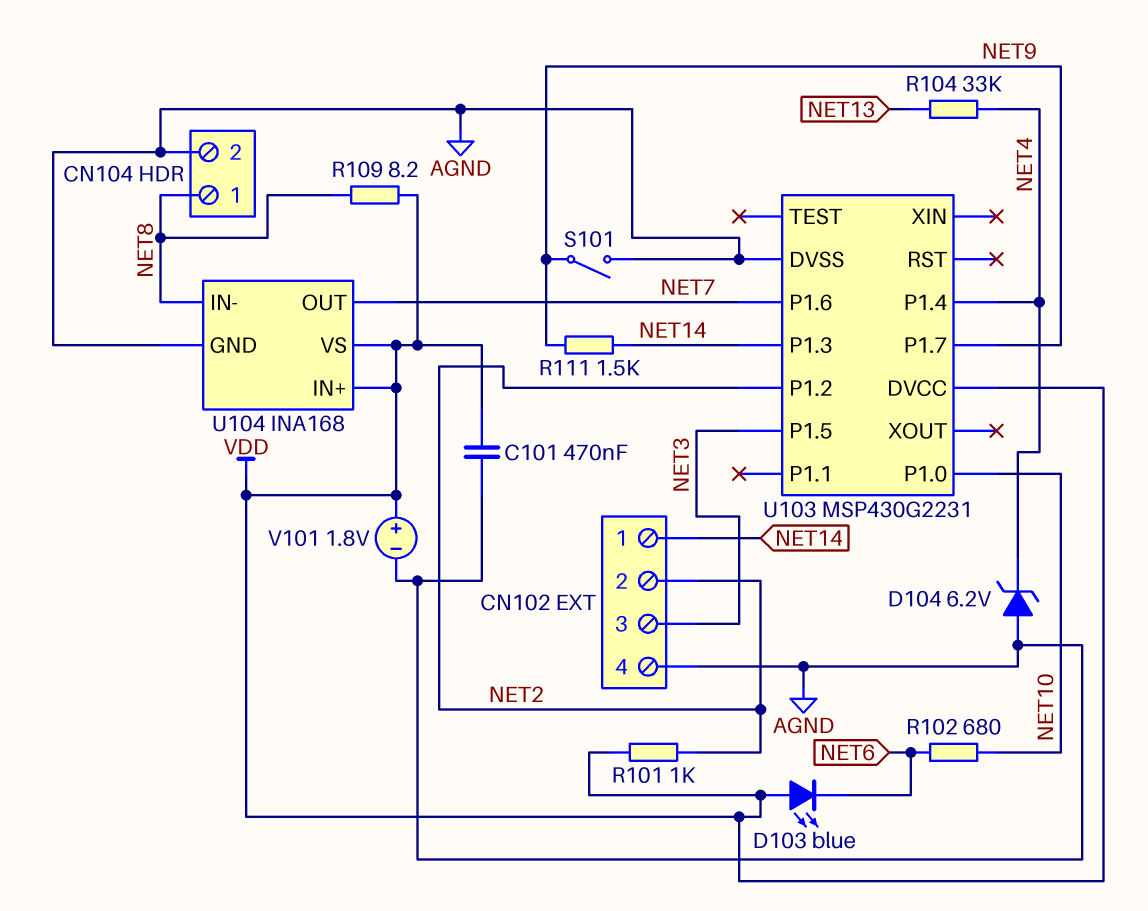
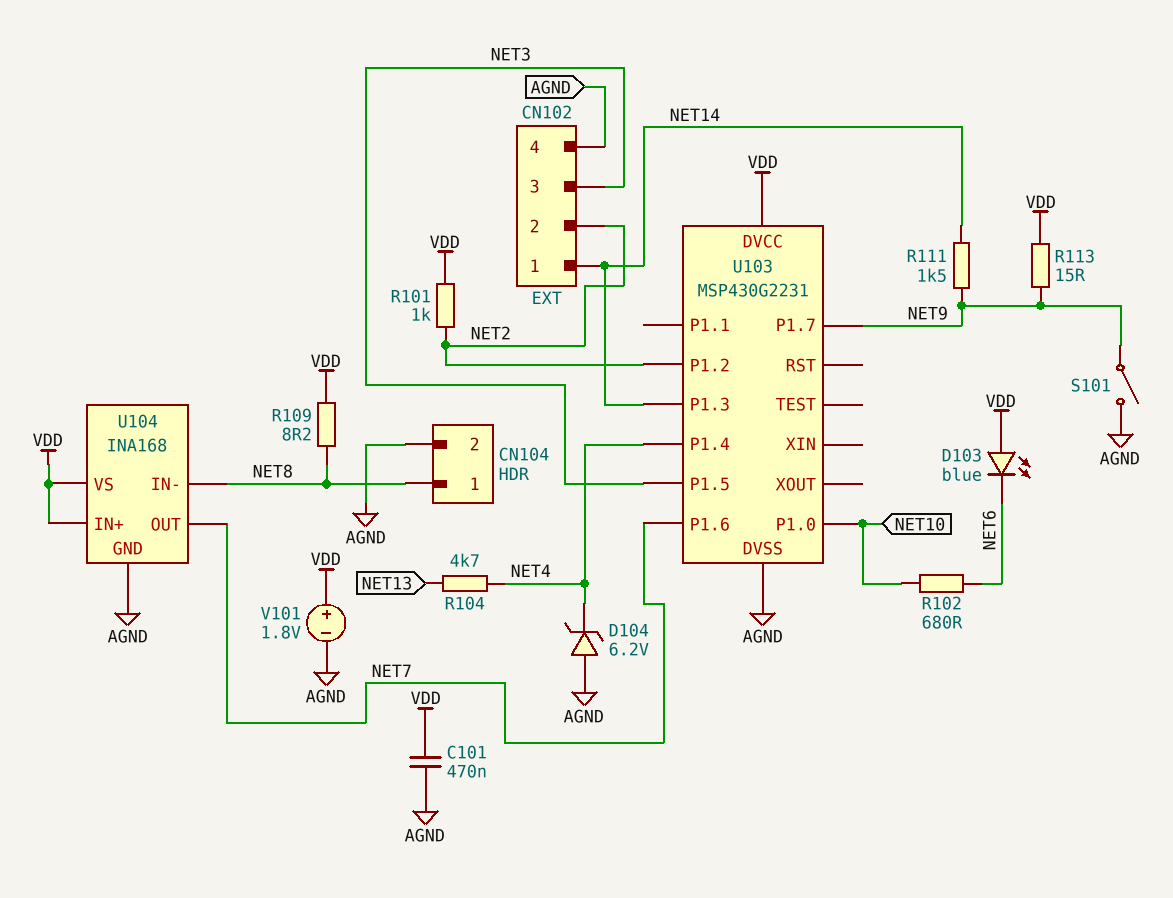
R104: 33k (NET4, NET13) -> 4.7k (NET4, NET13)
R113: none -> 15 (NET9, VDD)

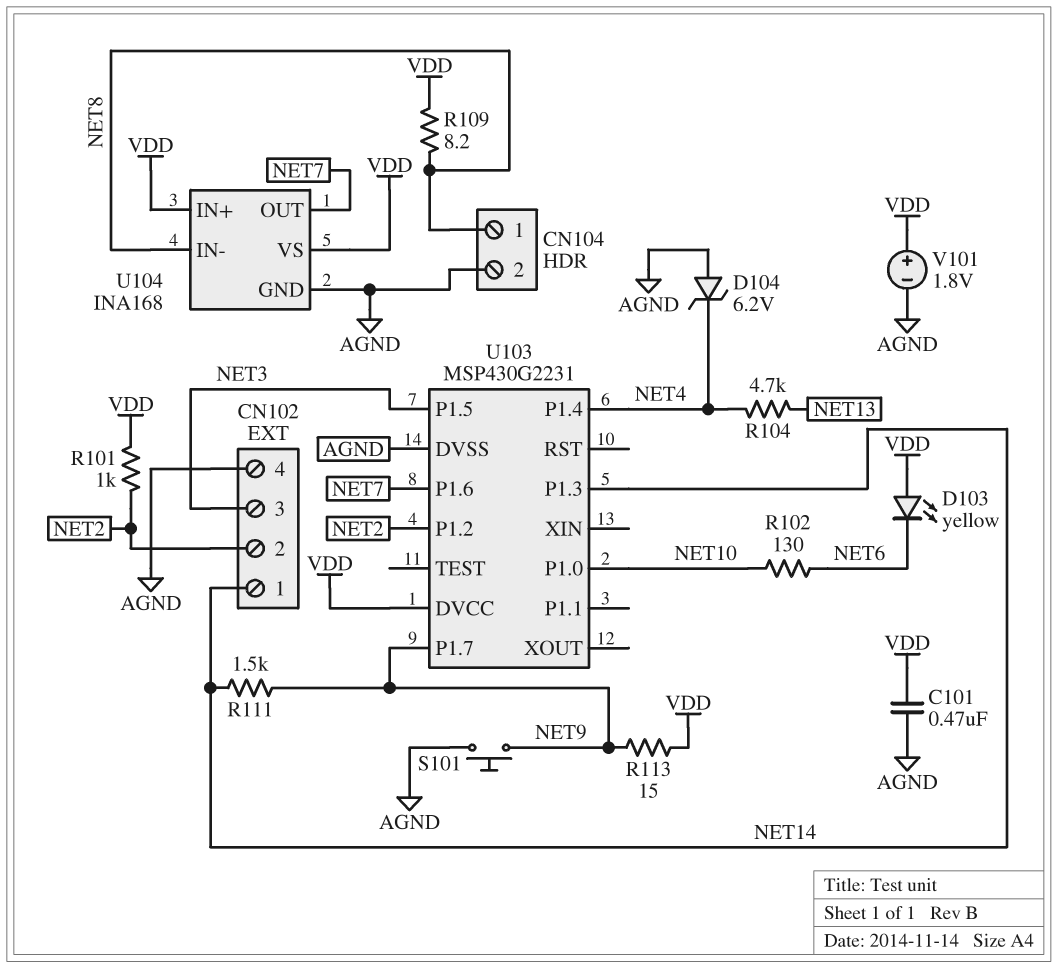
D103: LED blue (A VDD, K NET6) -> LED yellow (A VDD, K NET6)
R102: 680 (NET6, NET10) -> 130 (NET6, NET10)
S101: switch (AGND, NET9) -> button (AGND, NET9)

